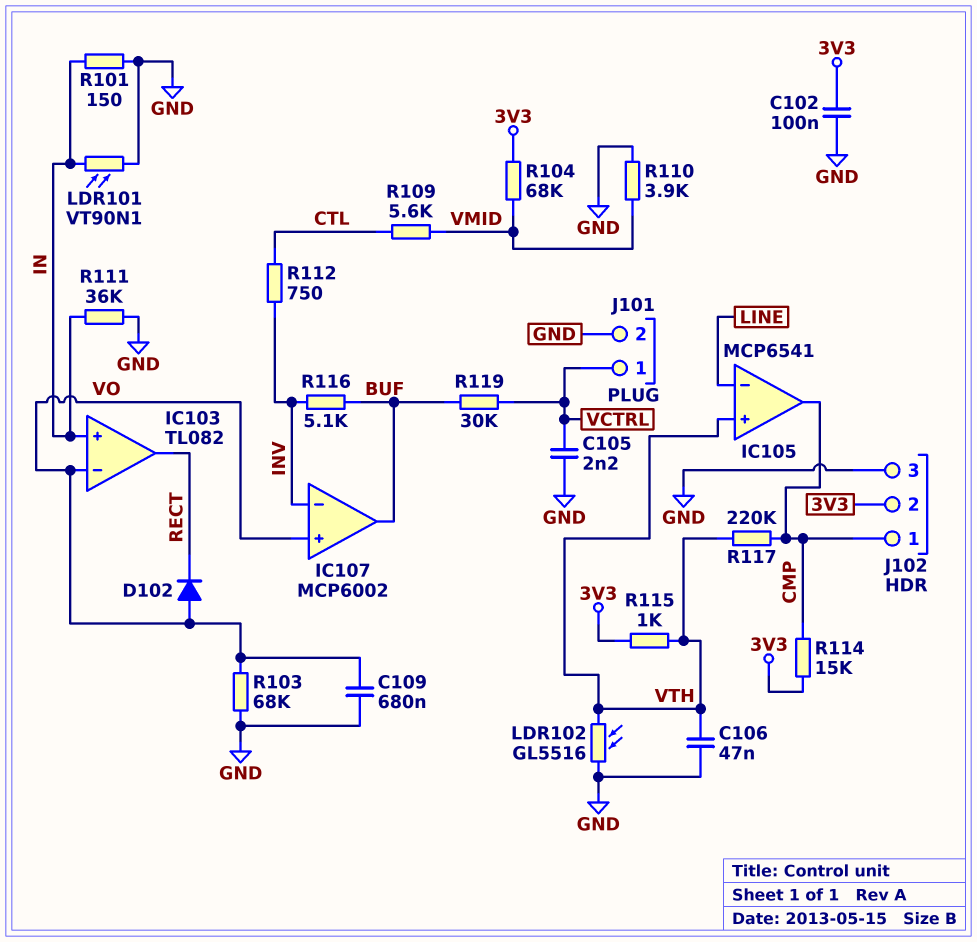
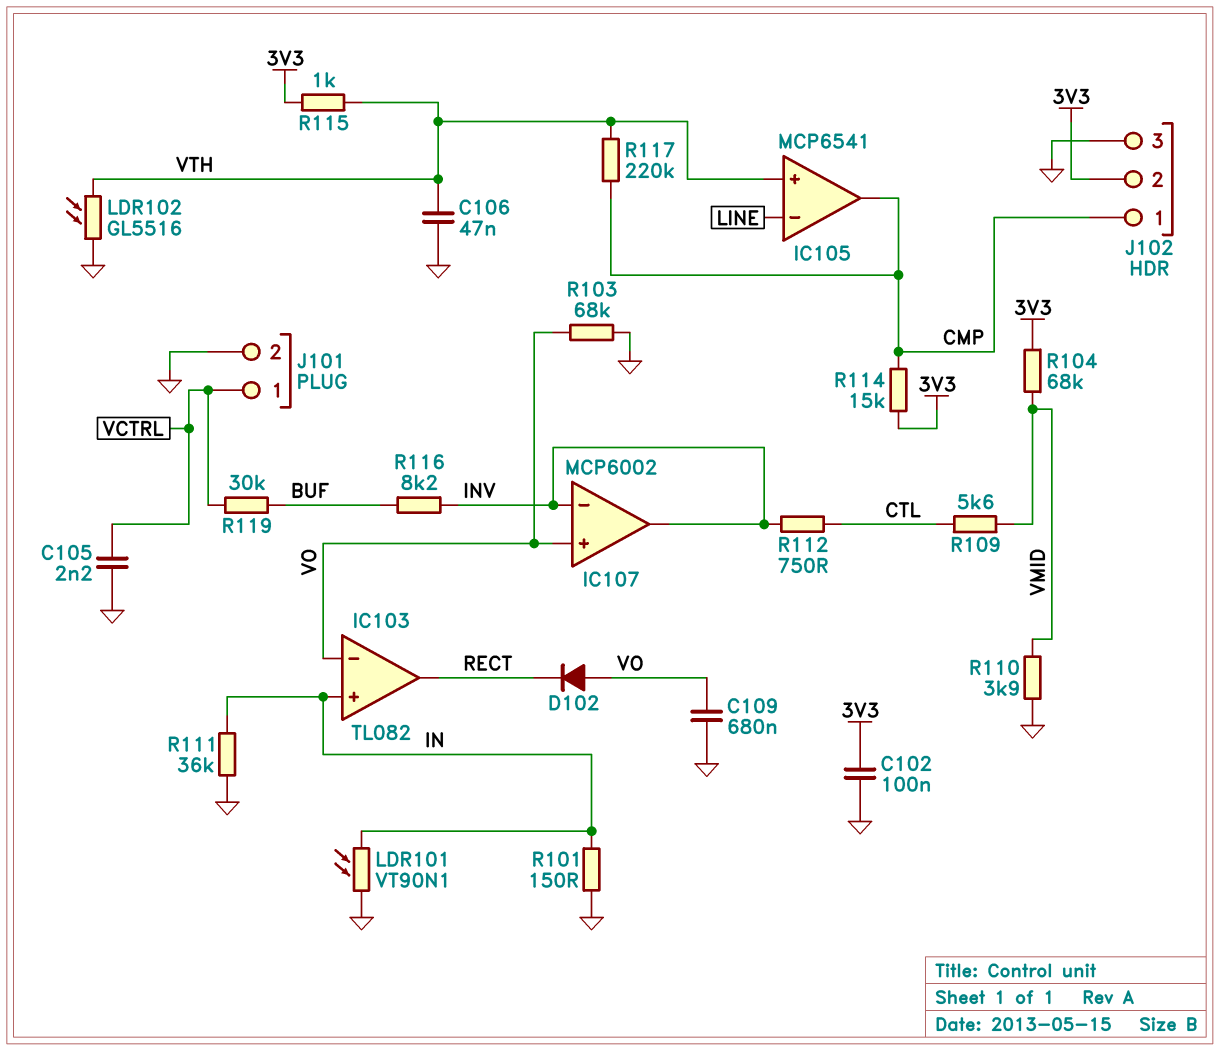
IC107 pin out: BUF -> INV
R116: 5.1k (BUF, INV) -> 8.2k (BUF, INV)

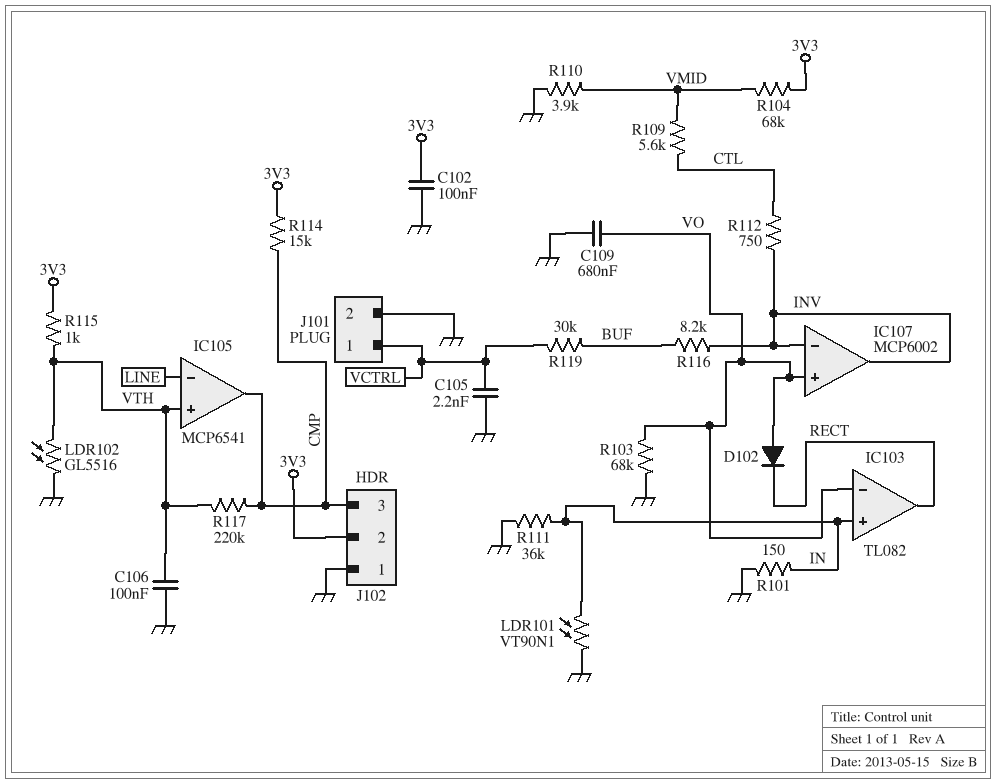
C106: 47nF (GND, VTH) -> 100nF (GND, VTH)
J102 pin 1: CMP -> GND
J102 pin 3: GND -> CMP

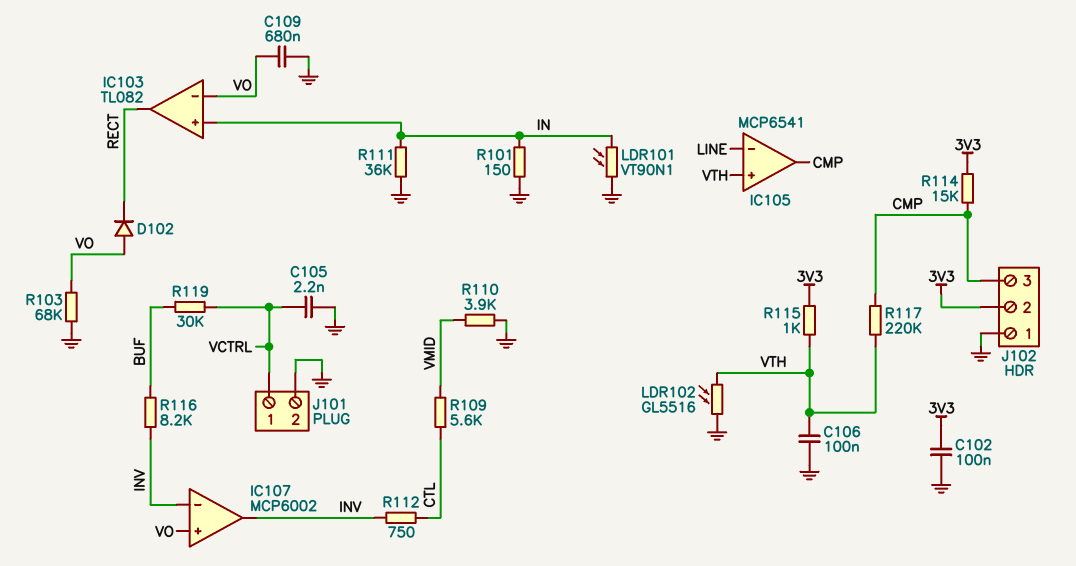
R104: 68k (3V3, VMID) -> none

